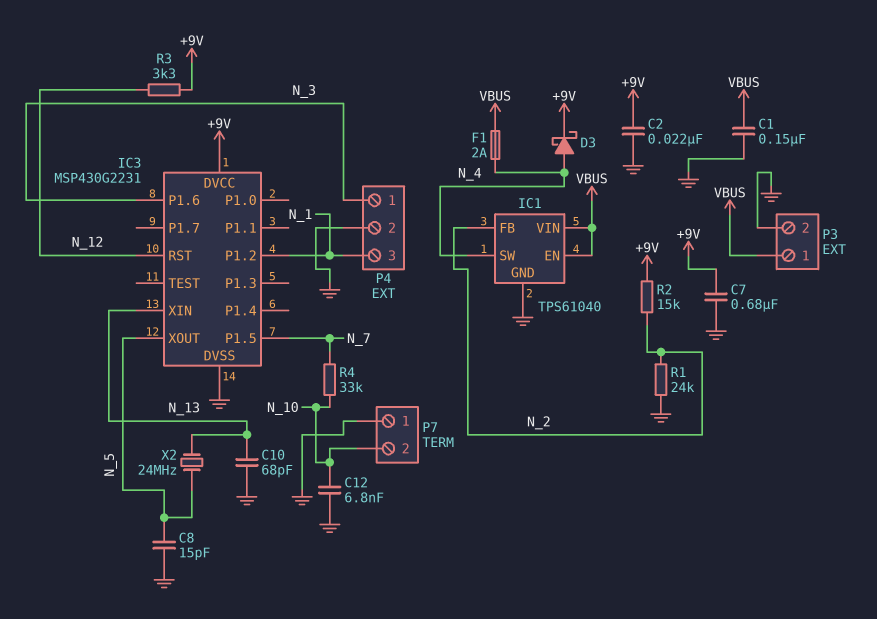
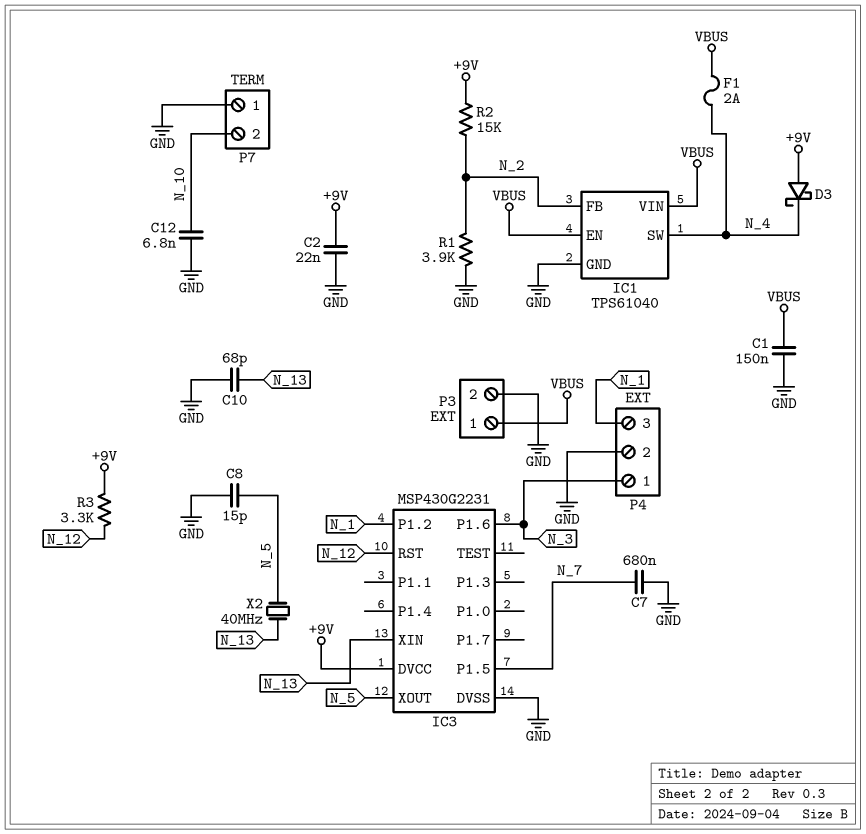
C7: 680nF (+9V, GND) -> 680nF (GND, N_7)
D3: schottky (A N_4, K +9V) -> schottky (A +9V, K N_4)
R1: 24k (GND, N_2) -> 3.9k (GND, N_2)
R4: 33k (N_7, N_10) -> none
X2: 24MHz (N_5, N_13) -> 40MHz (N_5, N_13)

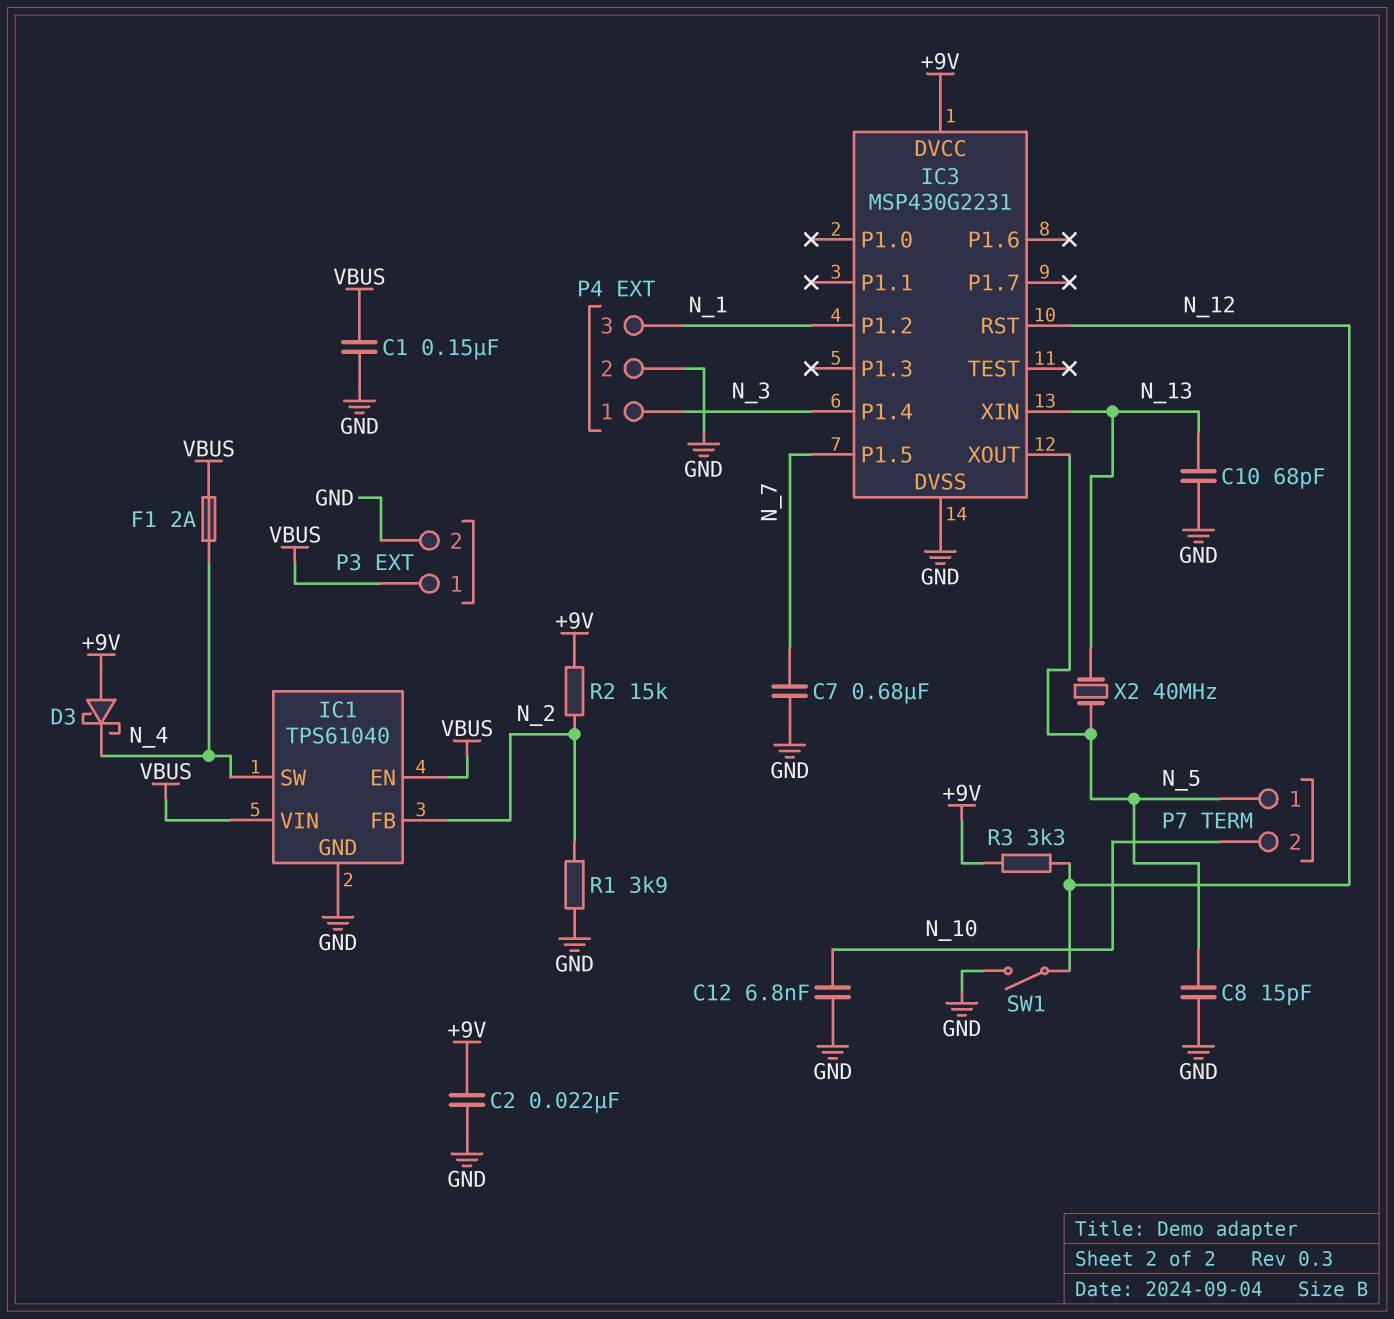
IC3 pin P1.4: none -> N_3
IC3 pin P1.6: N_3 -> none
P7 pin 1: GND -> N_5
SW1: none -> switch (GND, N_12)

